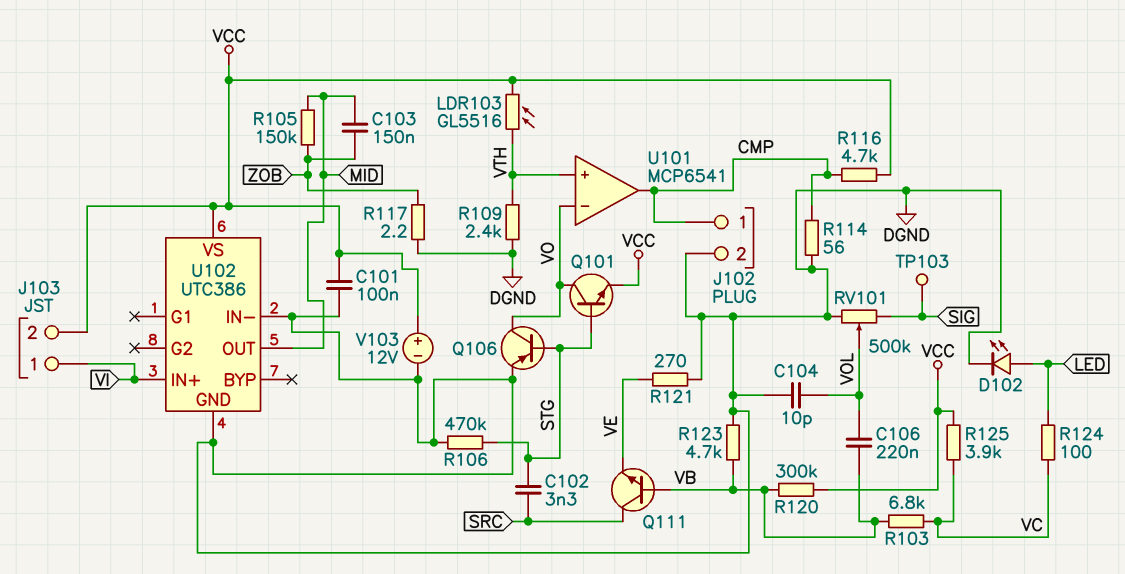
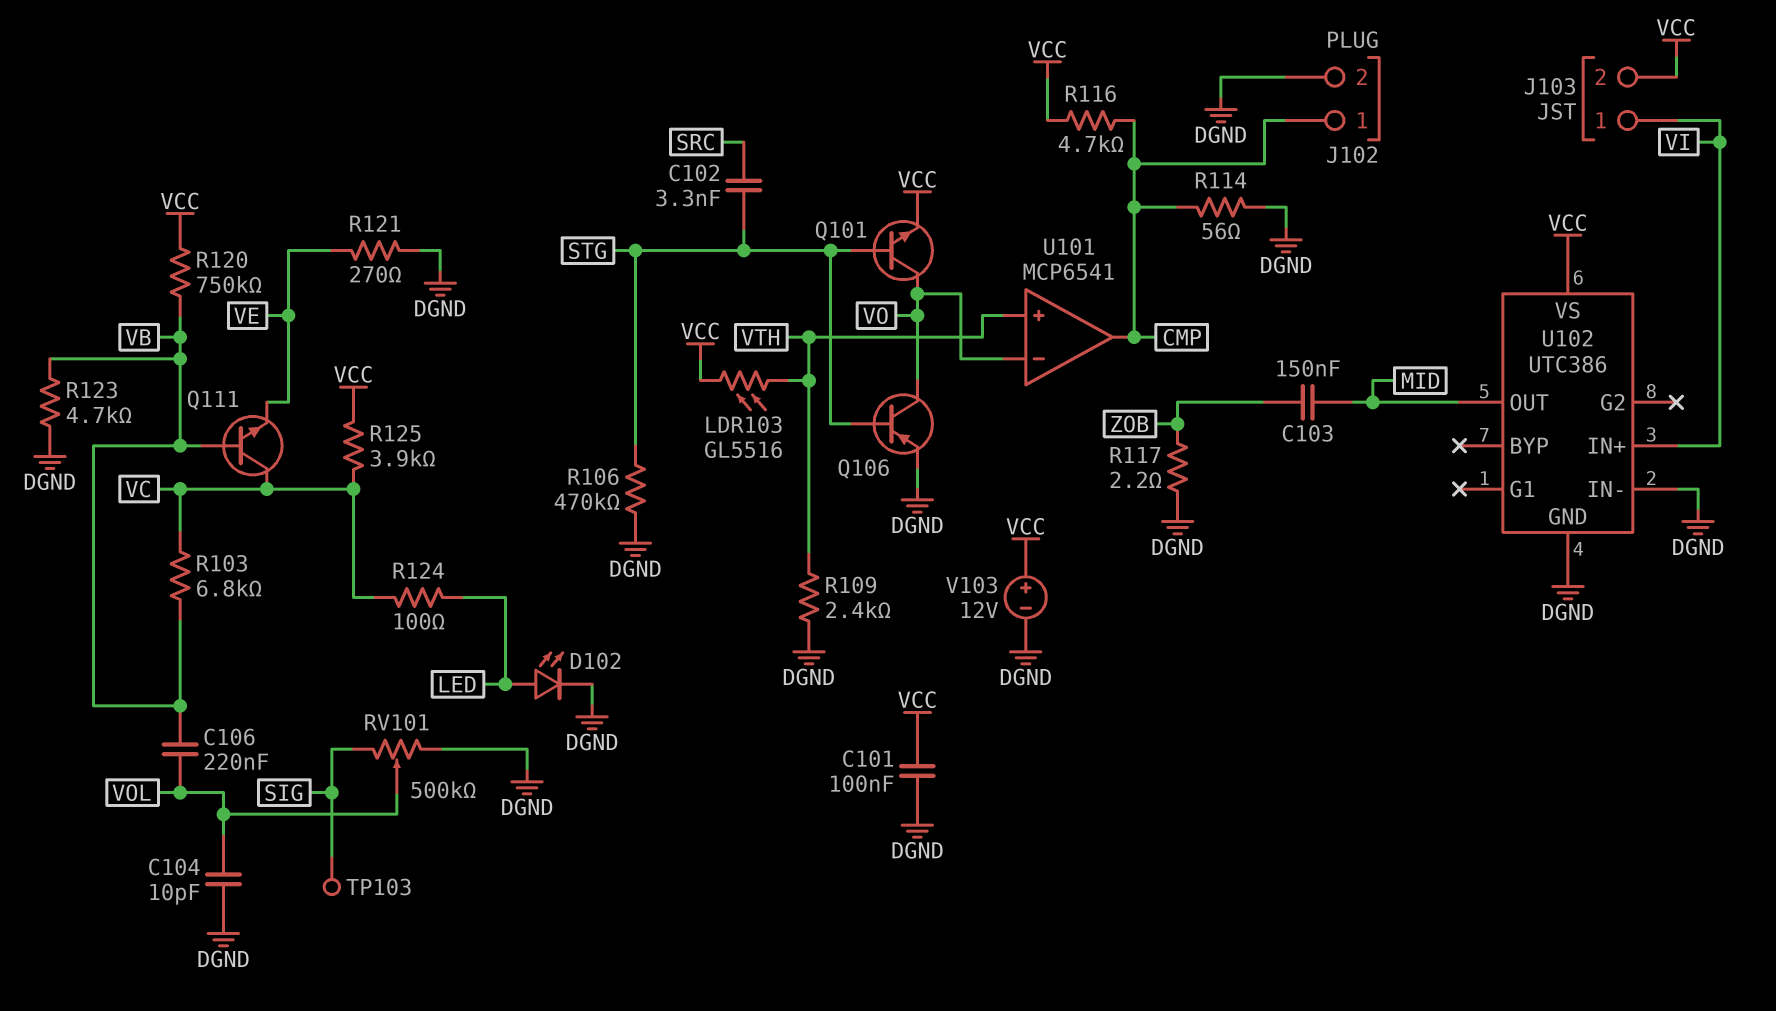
Q111: NPN (B VB, C SRC, E VE) -> NPN (B VB, C VC, E VE)
R105: 150k (MID, ZOB) -> none
R120: 300k (VB, VCC) -> 750k (VB, VCC)

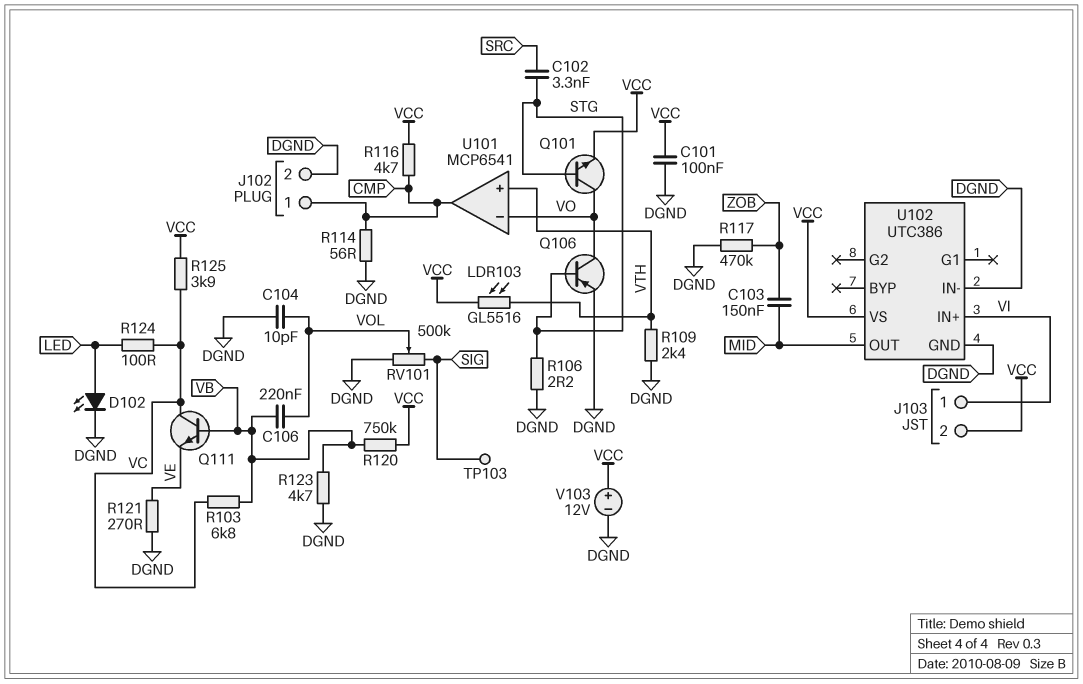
R106: 470k (DGND, STG) -> 2.2 (DGND, STG)
R117: 2.2 (DGND, ZOB) -> 470k (DGND, ZOB)

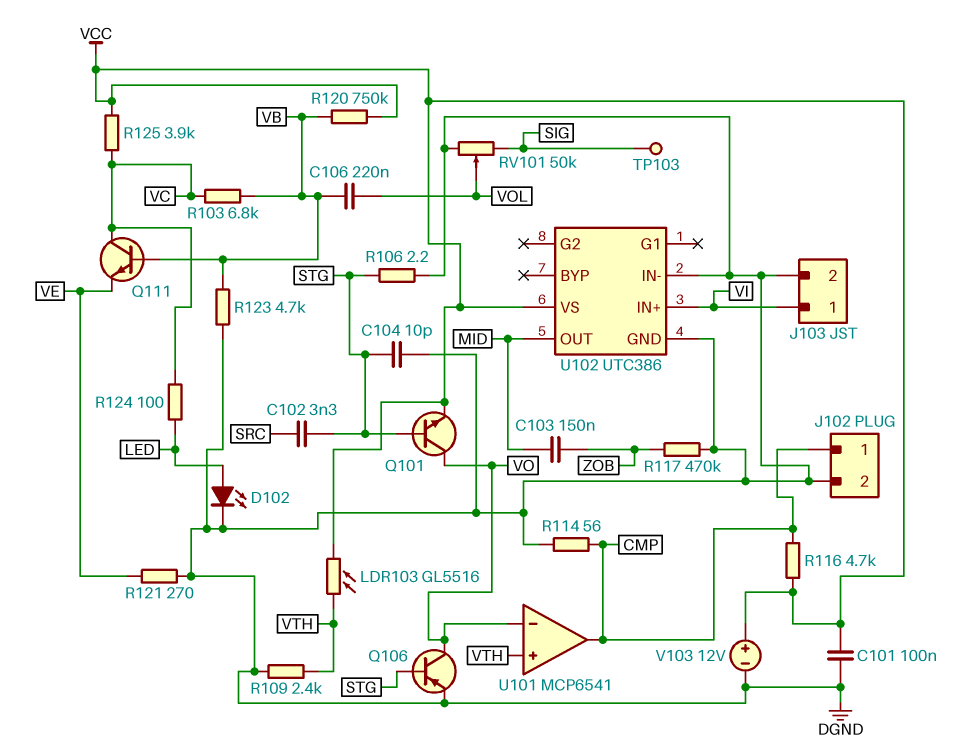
C104: 10pF (DGND, VOL) -> 10pF (DGND, STG)
J103 pin 2: VCC -> DGND
RV101: 500k (DGND, SIG, wiper VOL) -> 50k (DGND, SIG, wiper VOL)

